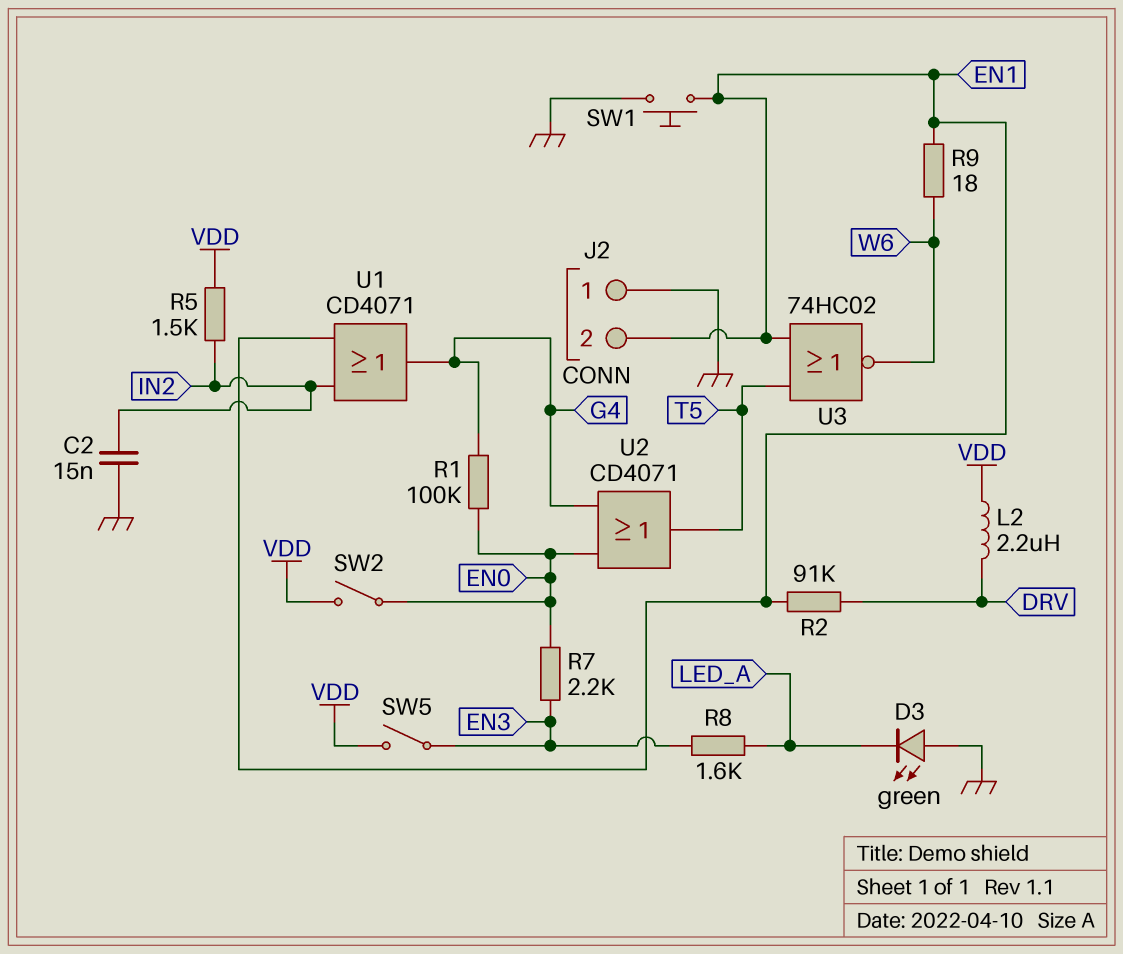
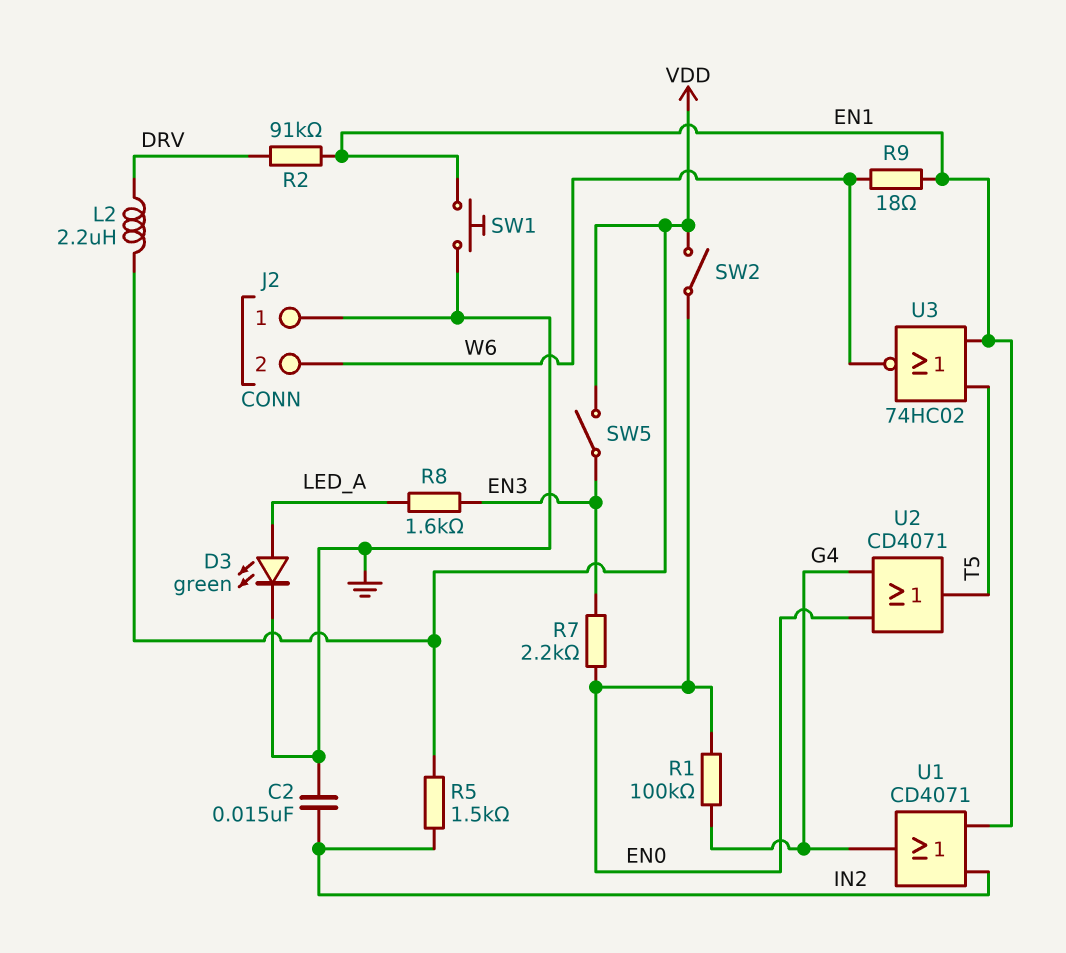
D3: LED green (A GND, K LED_A) -> LED green (A LED_A, K GND)
J2 pin 2: EN1 -> W6

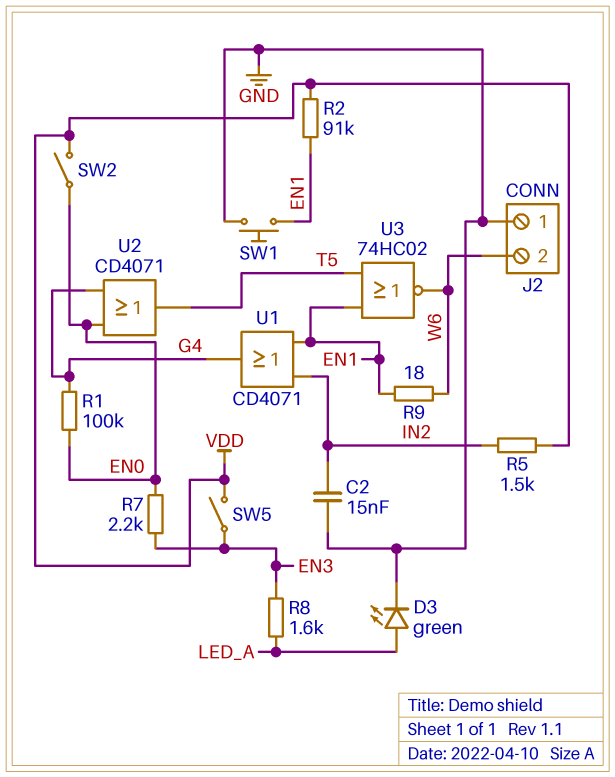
L2: 2.2uH (DRV, VDD) -> none
R2: 91k (DRV, EN1) -> 91k (EN1, VDD)

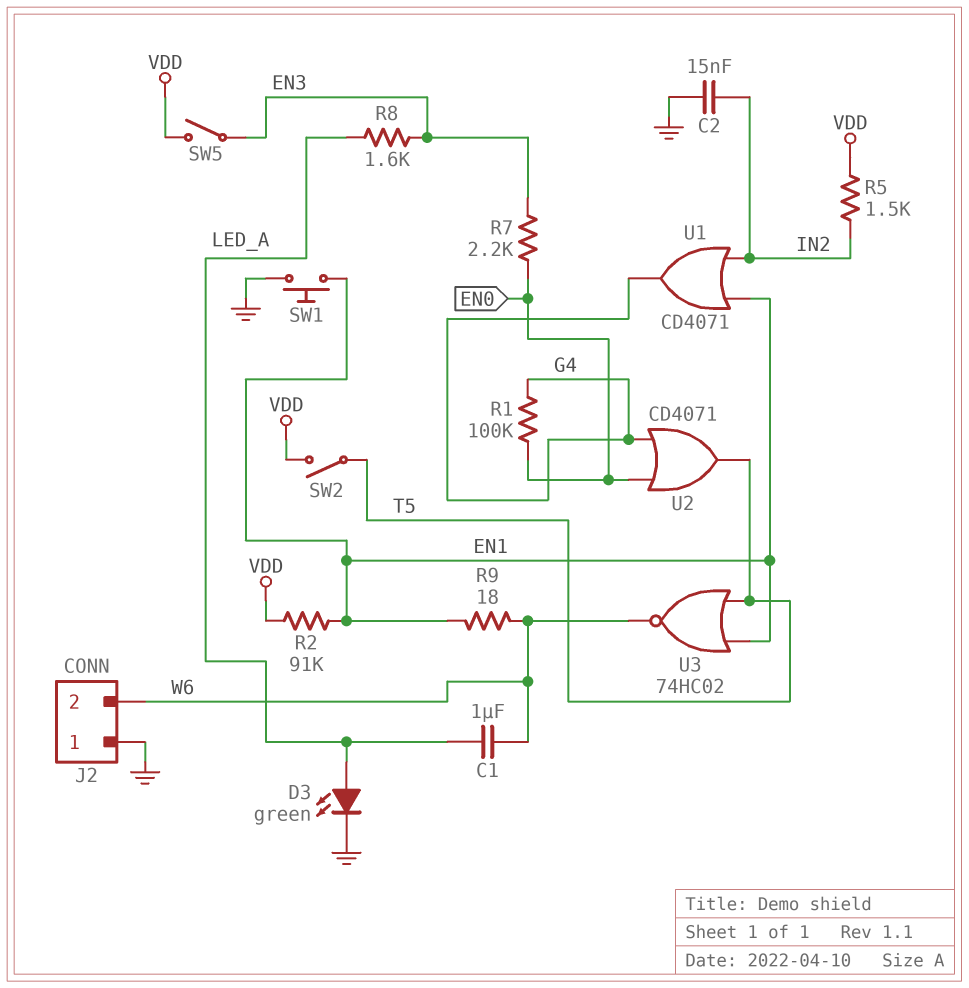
C1: none -> 1uF (LED_A, W6)
SW2: switch (EN0, VDD) -> switch (T5, VDD)

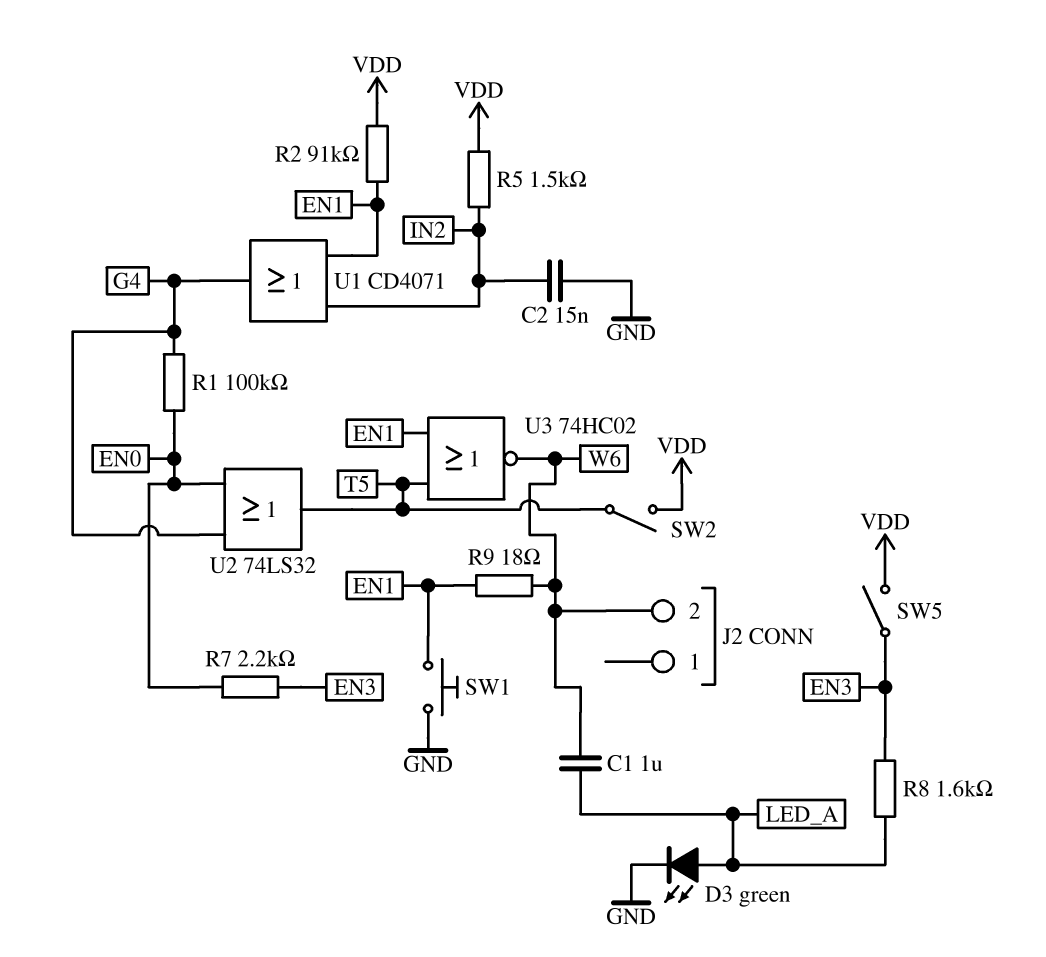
J2 pin 1: GND -> none
U2: OR CD4071 (in EN0, in G4, out T5) -> OR 74LS32 (in EN0, in G4, out T5)

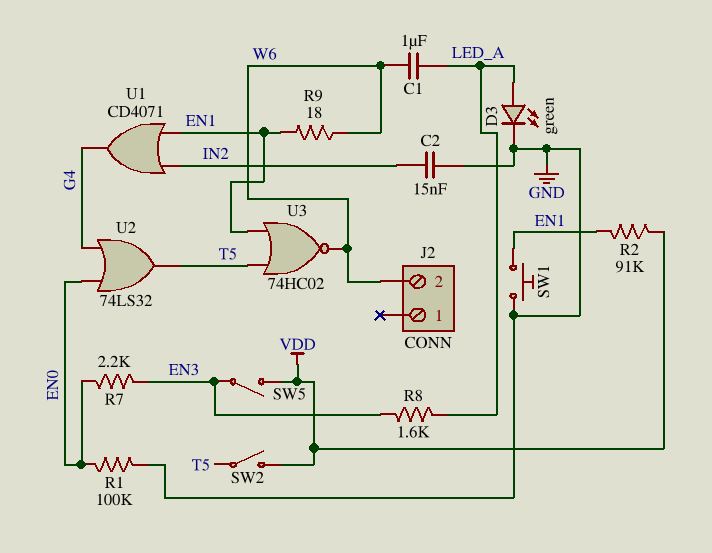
R1: 100k (EN0, G4) -> 100k (EN0, GND)
R5: 1.5k (IN2, VDD) -> none

